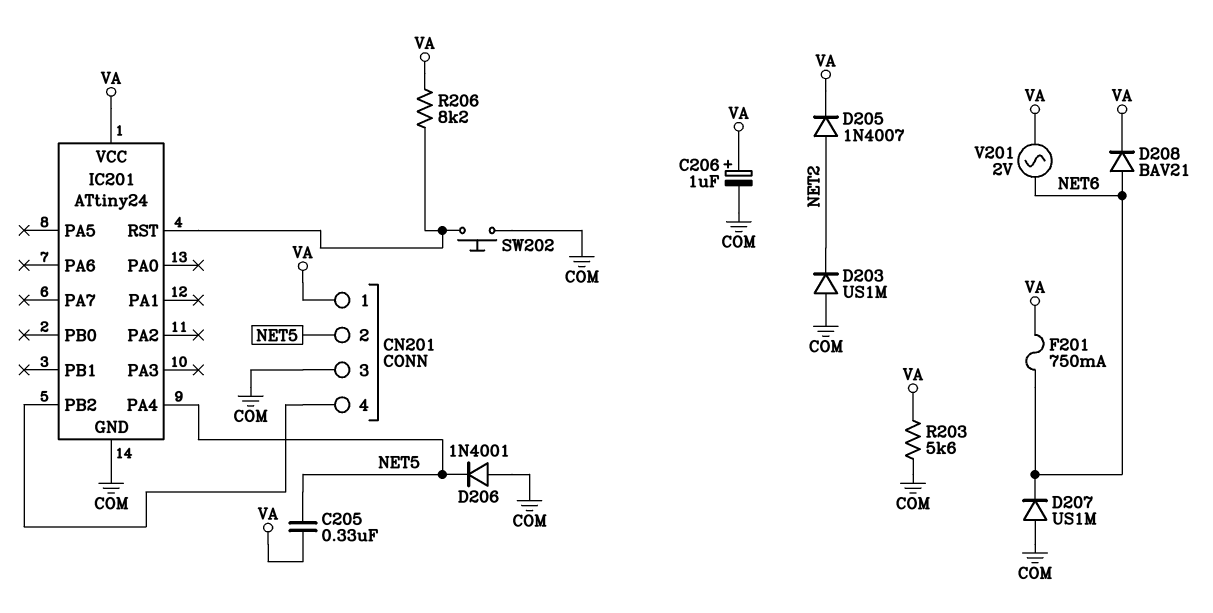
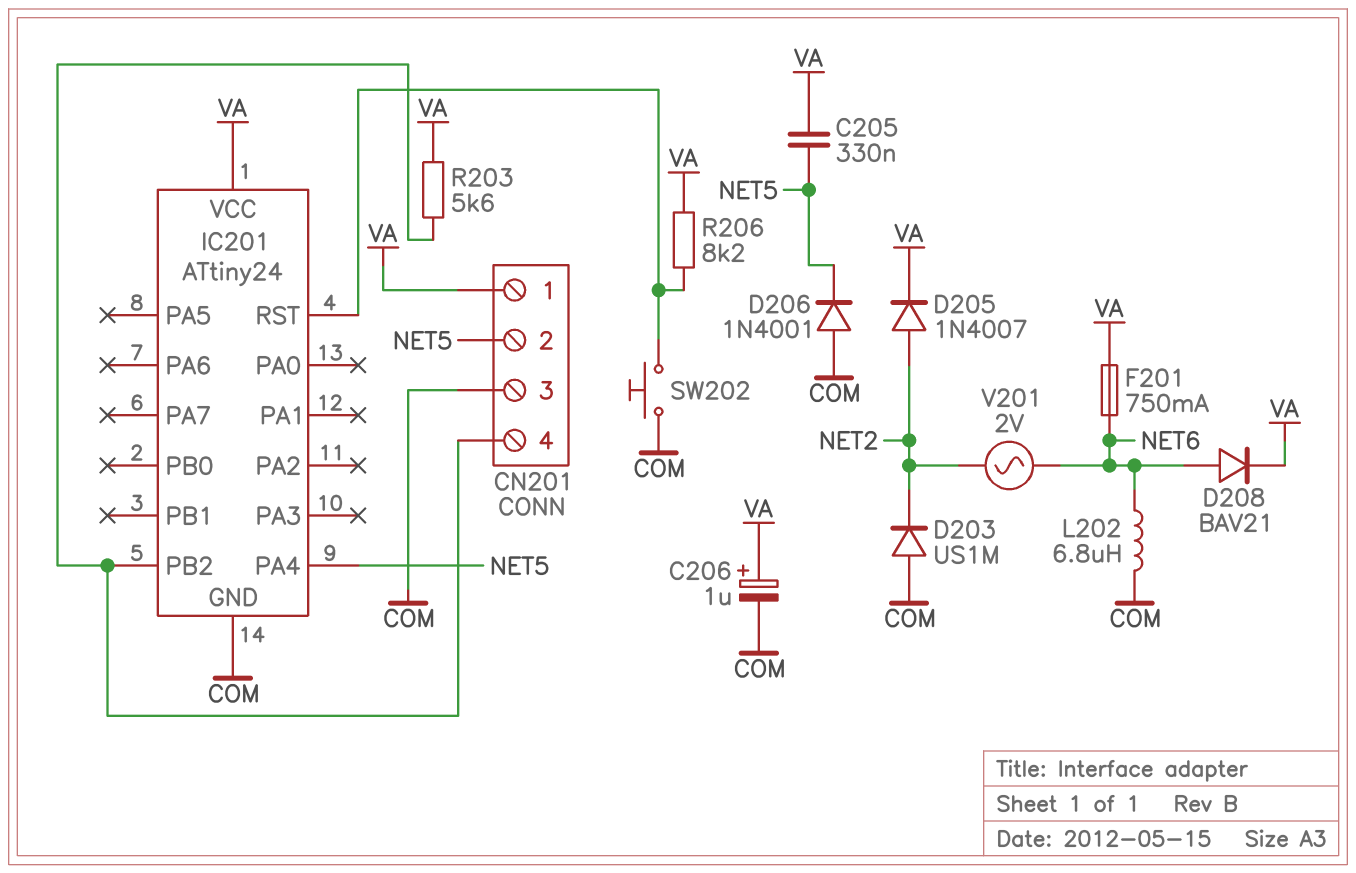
D207: diode US1M (A COM, K NET6) -> none
L202: none -> 6.8uH (COM, NET6)
R203: 5.6k (COM, VA) -> 5.6k (CN201/4, VA)
V201: AC 2V (NET6, VA) -> AC 2V (NET2, NET6)

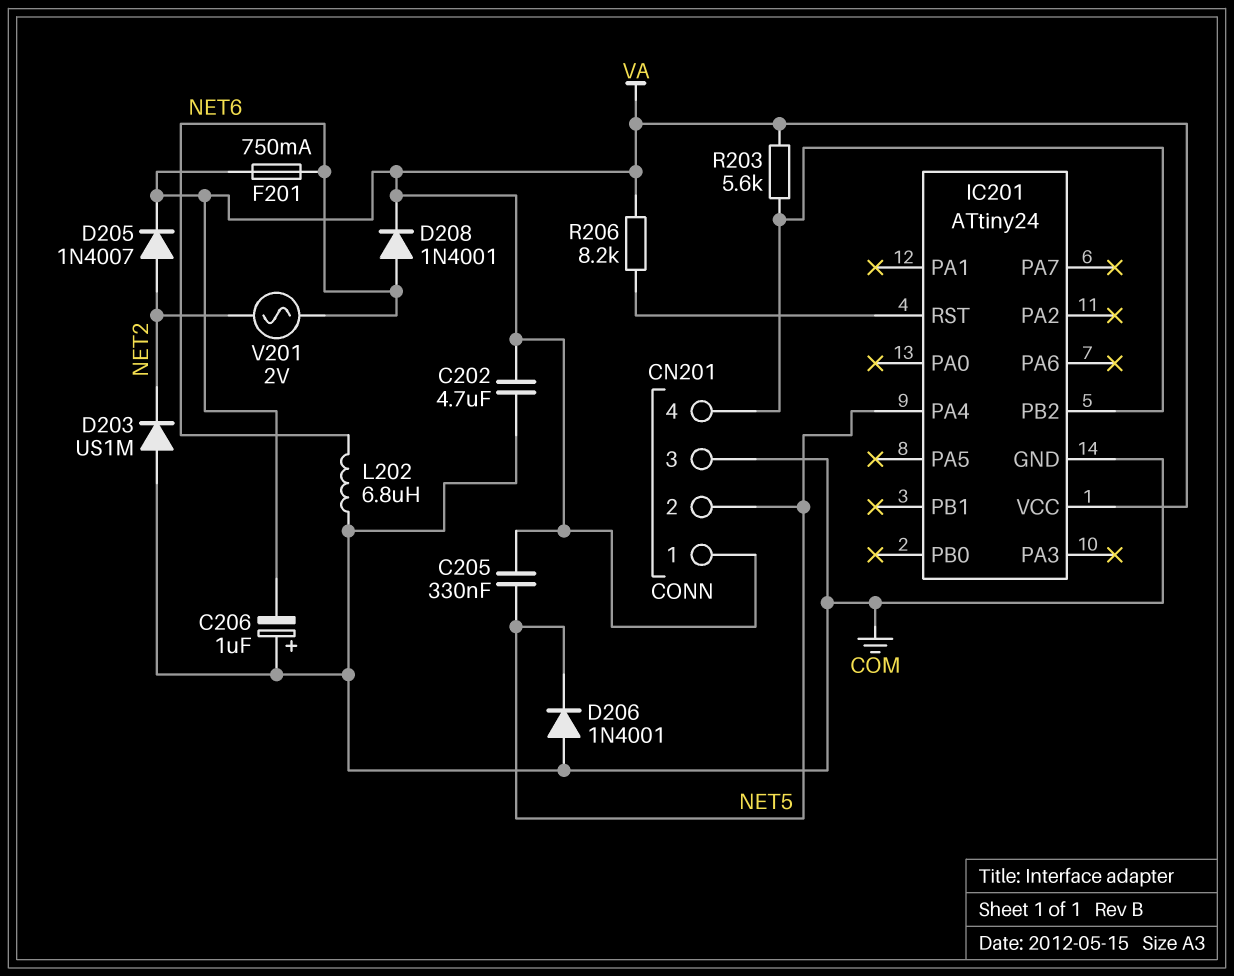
C202: none -> 4.7uF (COM, VA)
C206: 1uF (plus VA, minus COM) -> 1uF (plus COM, minus VA)
D208: diode BAV21 (A NET6, K VA) -> diode 1N4001 (A NET6, K VA)
SW202: button (COM, IC201/RST) -> none

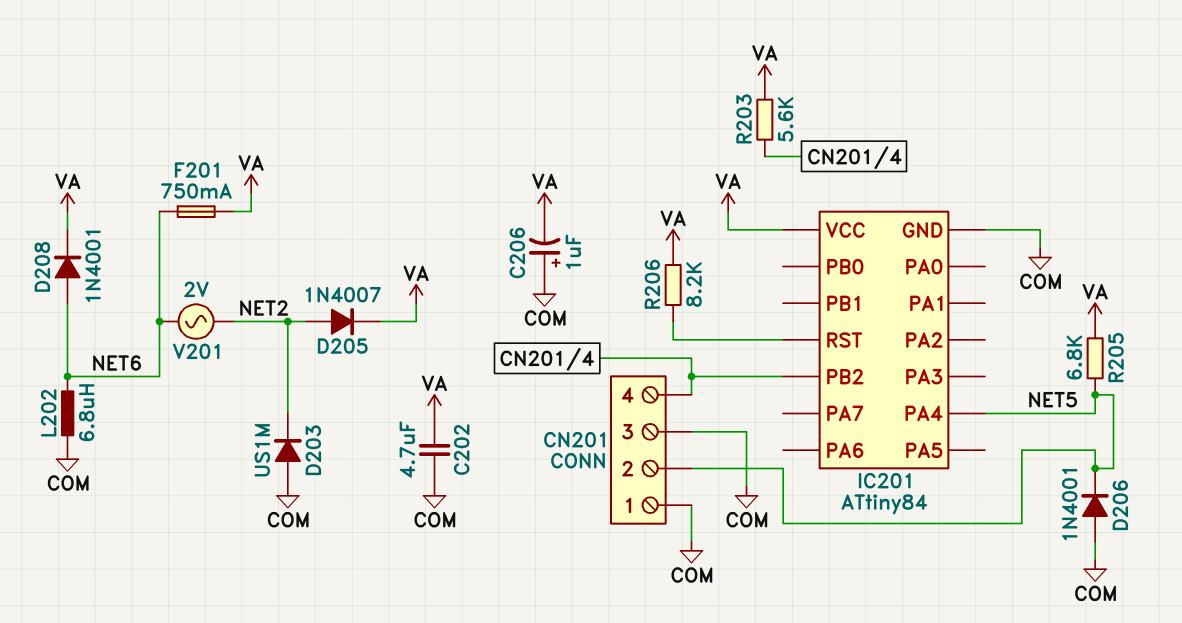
C205: 330nF (NET5, VA) -> none
CN201 pin 1: VA -> COM
IC201: ATtiny24 -> ATtiny84
R205: none -> 6.8k (NET5, VA)

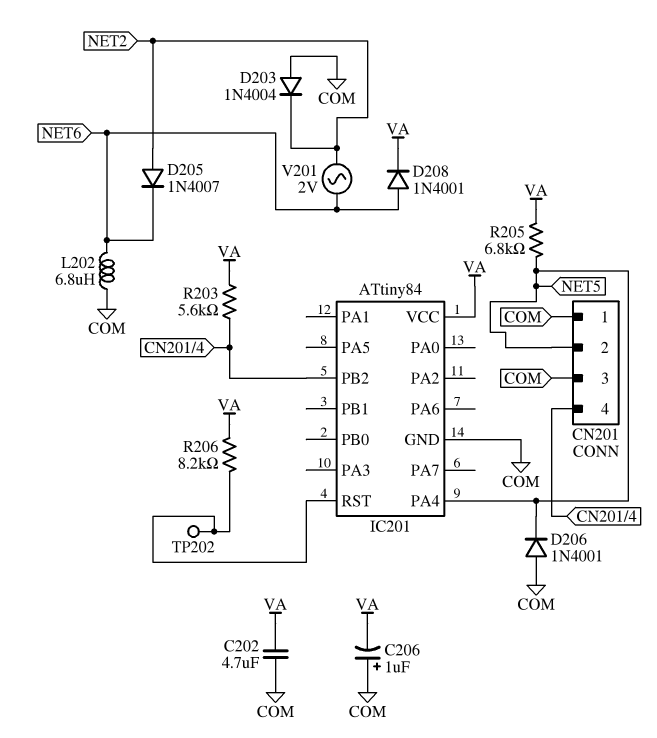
D203: diode US1M (A COM, K NET2) -> diode 1N4004 (A COM, K NET2)
D205: diode 1N4007 (A NET2, K VA) -> diode 1N4007 (A NET2, K NET6)
F201: 750mA (NET6, VA) -> none
TP202: none -> test point (IC201/RST)

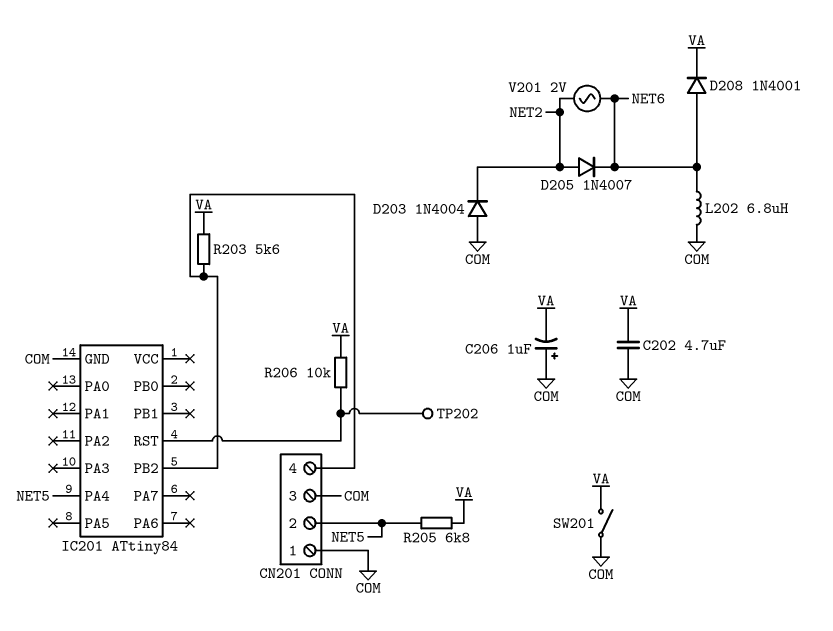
D206: diode 1N4001 (A COM, K NET5) -> none
IC201 pin VCC: VA -> none
R206: 8.2k (IC201/RST, VA) -> 10k (IC201/RST, VA)
SW201: none -> switch (COM, VA)

